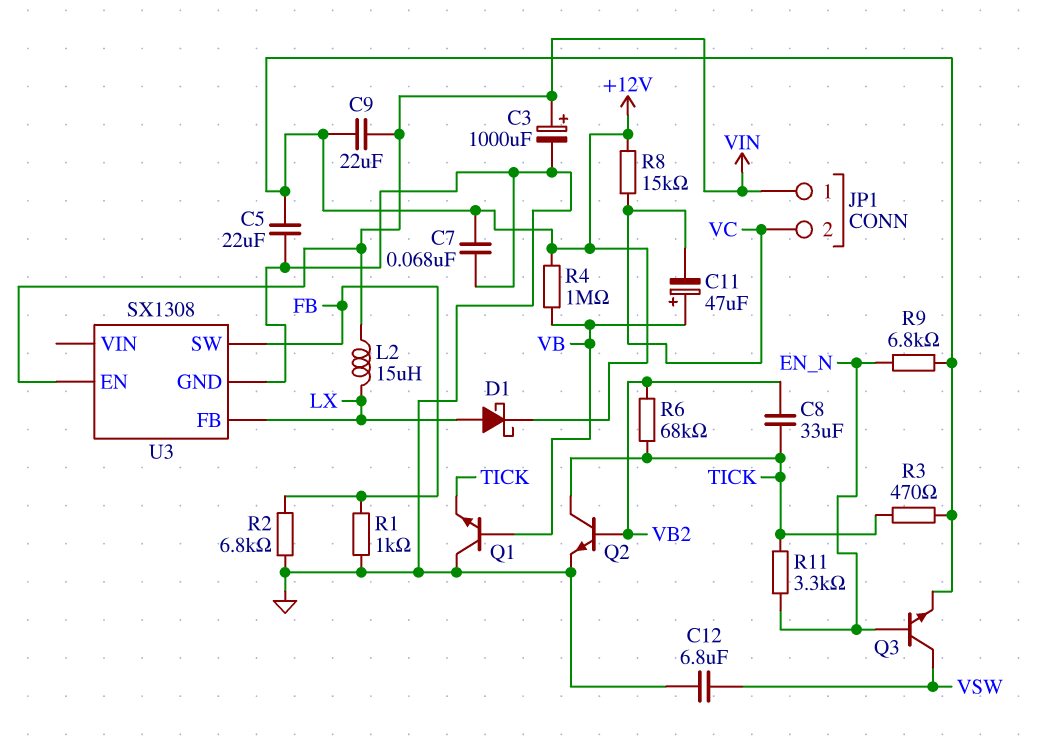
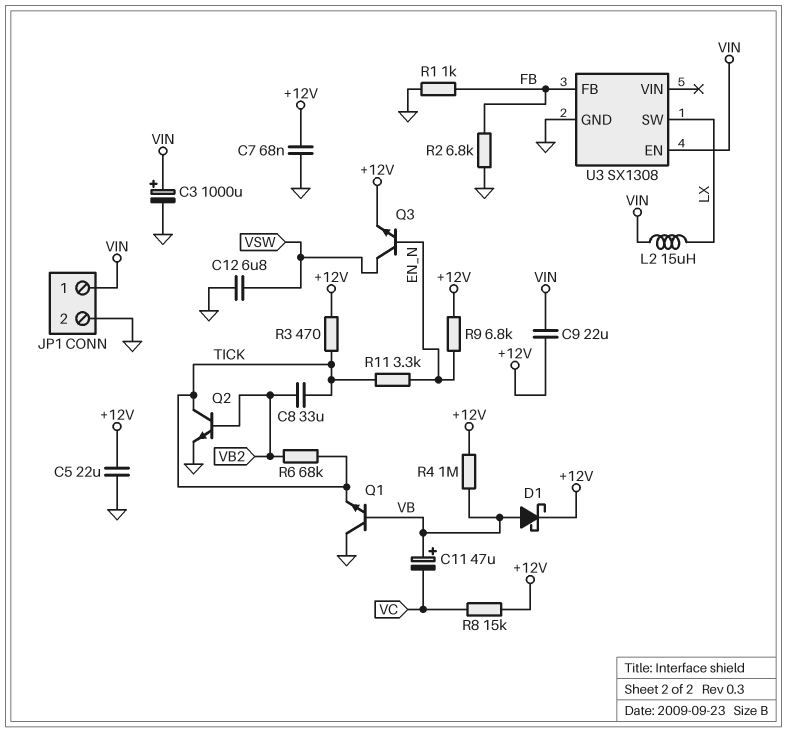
D1: schottky (A LX, K +12V) -> schottky (A VB, K +12V)
JP1 pin 2: VC -> GND
U3 pin FB: LX -> FB
U3 pin SW: FB -> LX

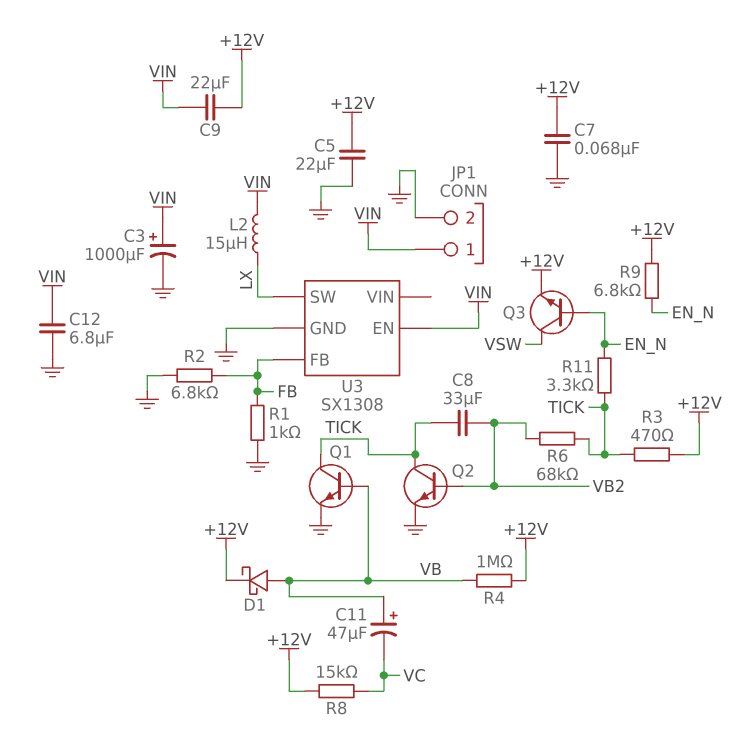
C12: 6.8uF (GND, VSW) -> 6.8uF (GND, VIN)
Q1: NPN (B VB, C GND, E TICK) -> NPN (B VB, C TICK, E GND)

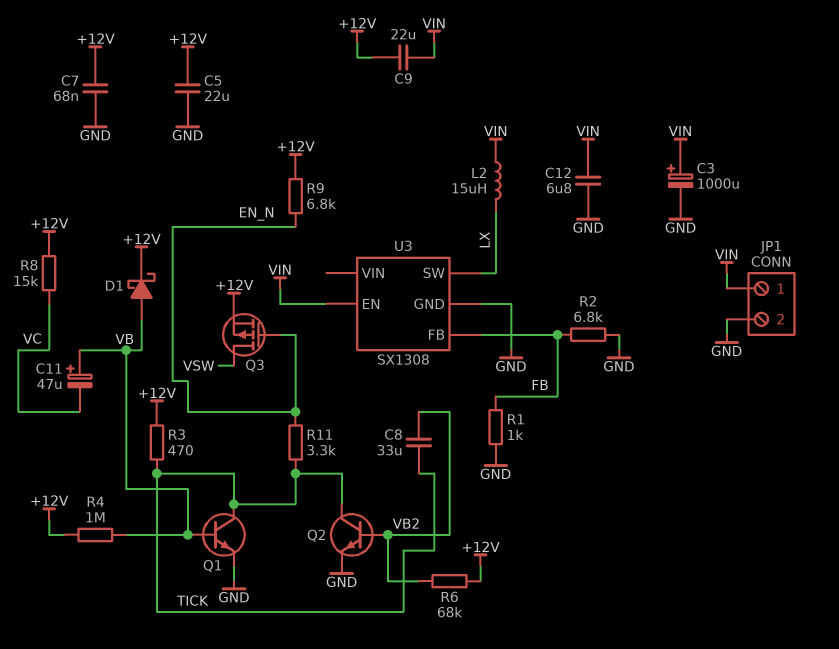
Q3: NPN (B EN_N, C VSW, E +12V) -> PMOS (G EN_N, D VSW, S +12V)
R6: 68k (TICK, VB2) -> 68k (+12V, VB2)

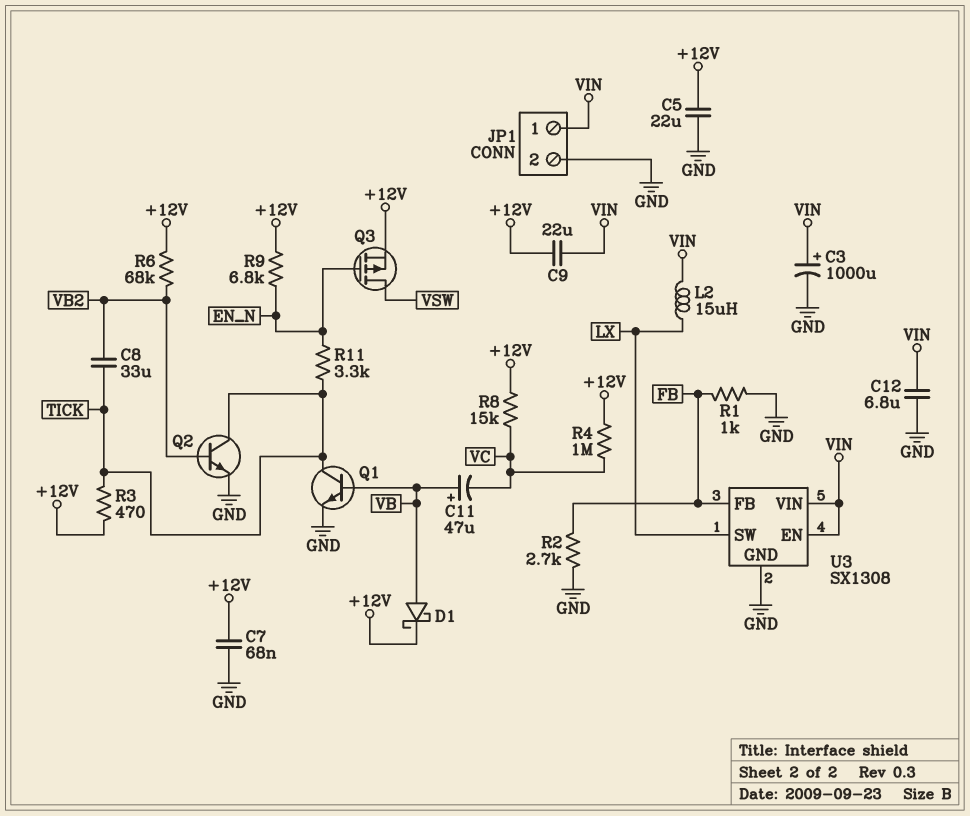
R2: 6.8k (FB, GND) -> 2.7k (FB, GND)
R4: 1M (+12V, VB) -> 1M (+12V, VC)
U3 pin VIN: none -> VIN

